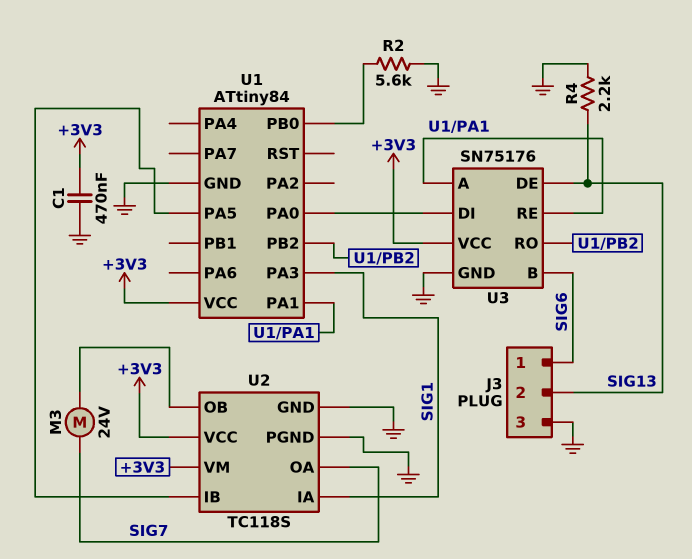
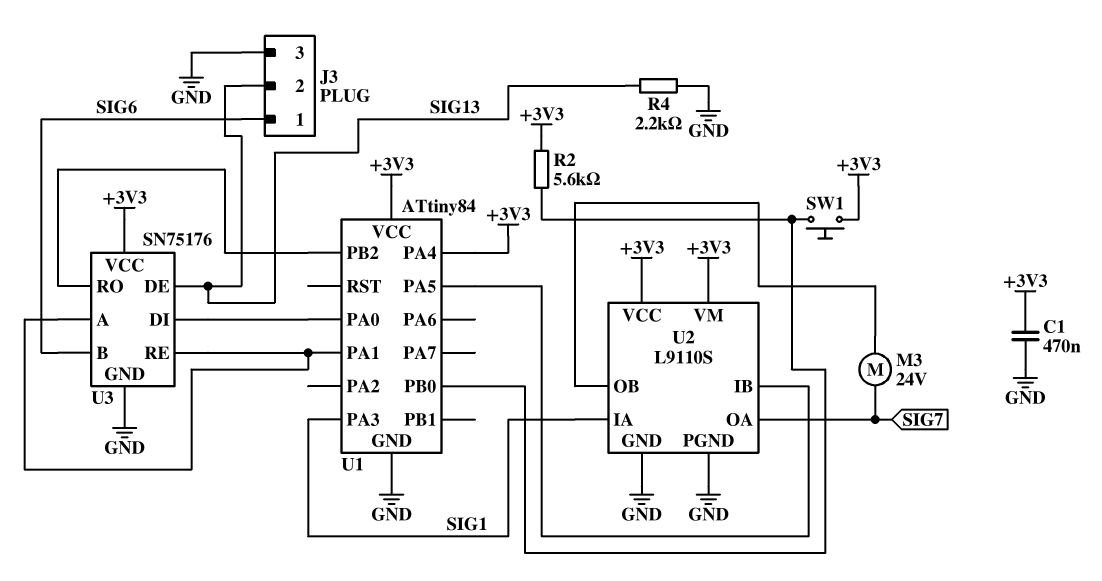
R2: 5.6k (GND, U1/PB0) -> 5.6k (+3V3, U1/PB0)
SW1: none -> button (+3V3, U1/PB0)
U1 pin PA4: none -> +3V3
U2: TC118S -> L9110S

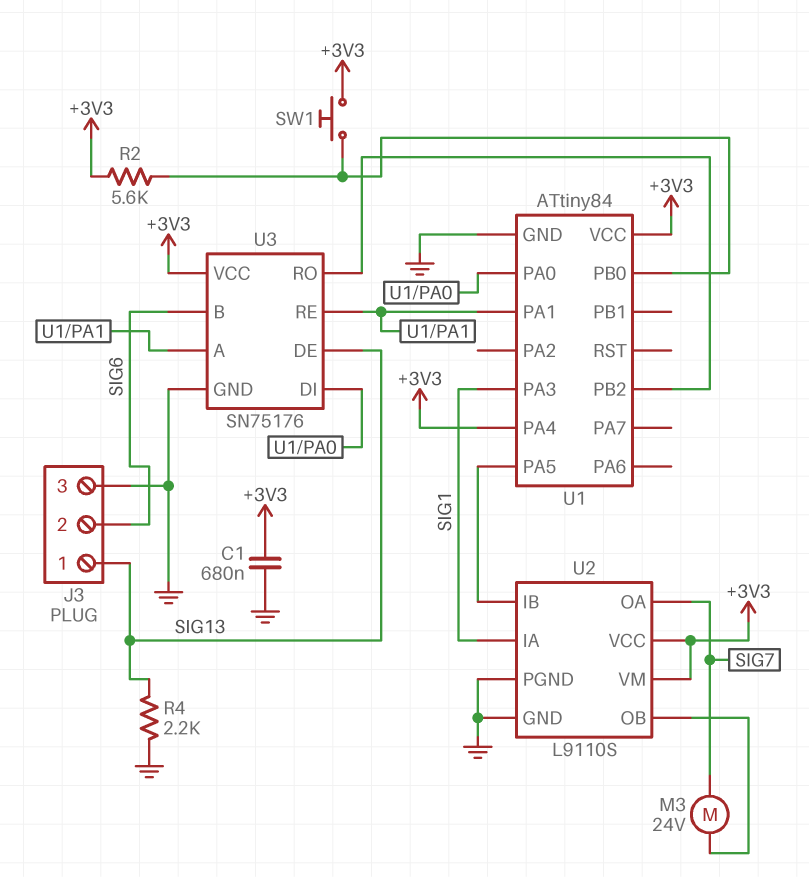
C1: 470nF (+3V3, GND) -> 680nF (+3V3, GND)
J3 pin 1: SIG6 -> SIG13
J3 pin 2: SIG13 -> SIG6

